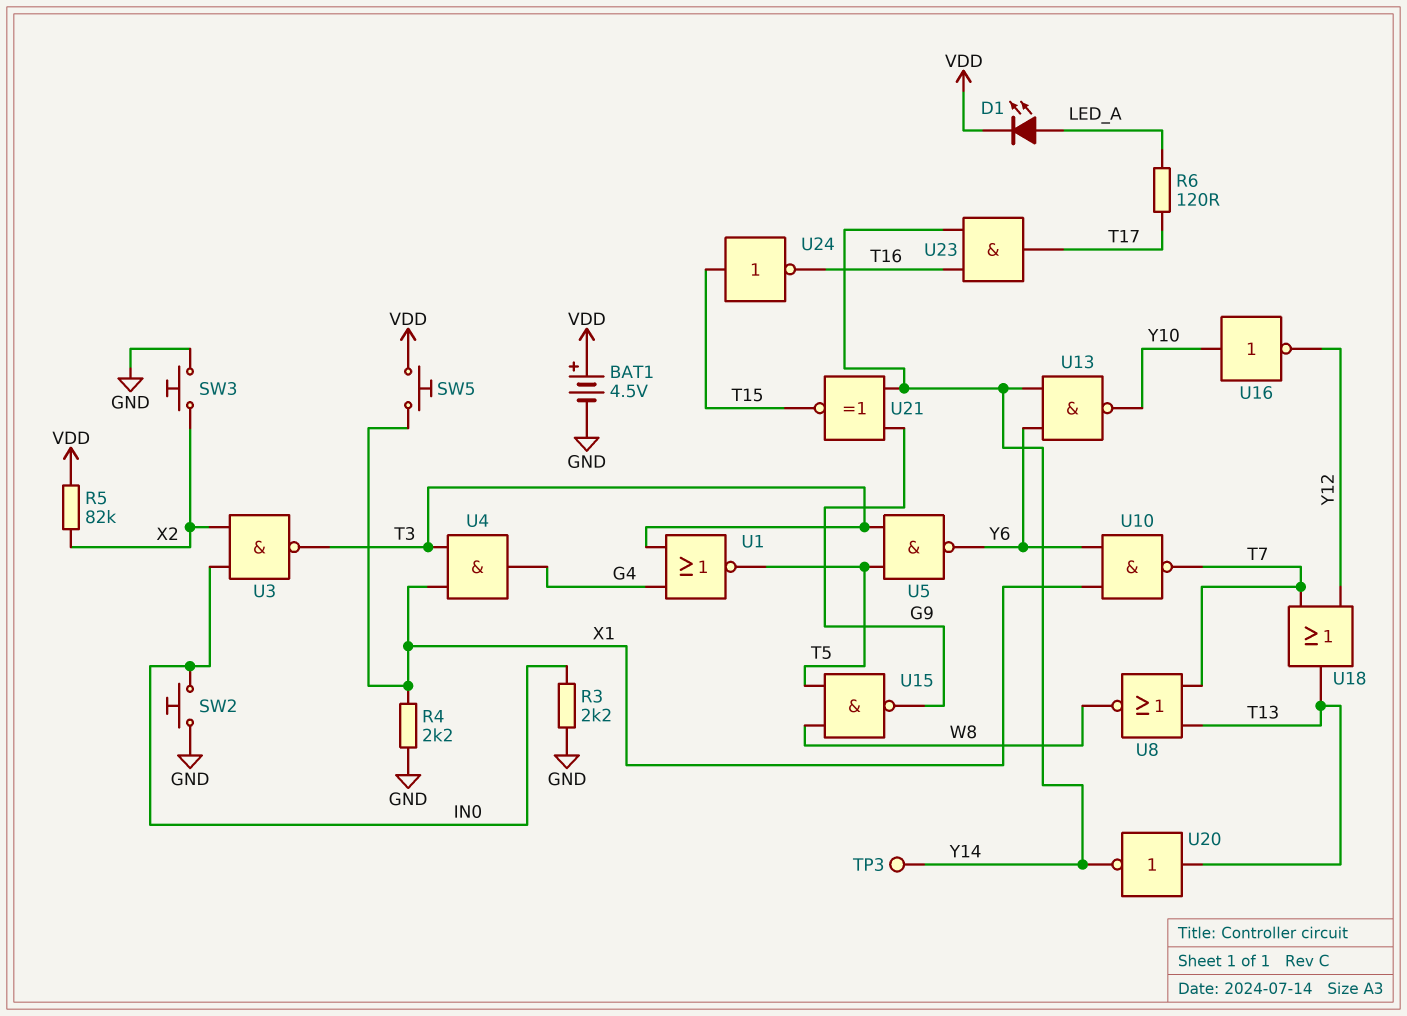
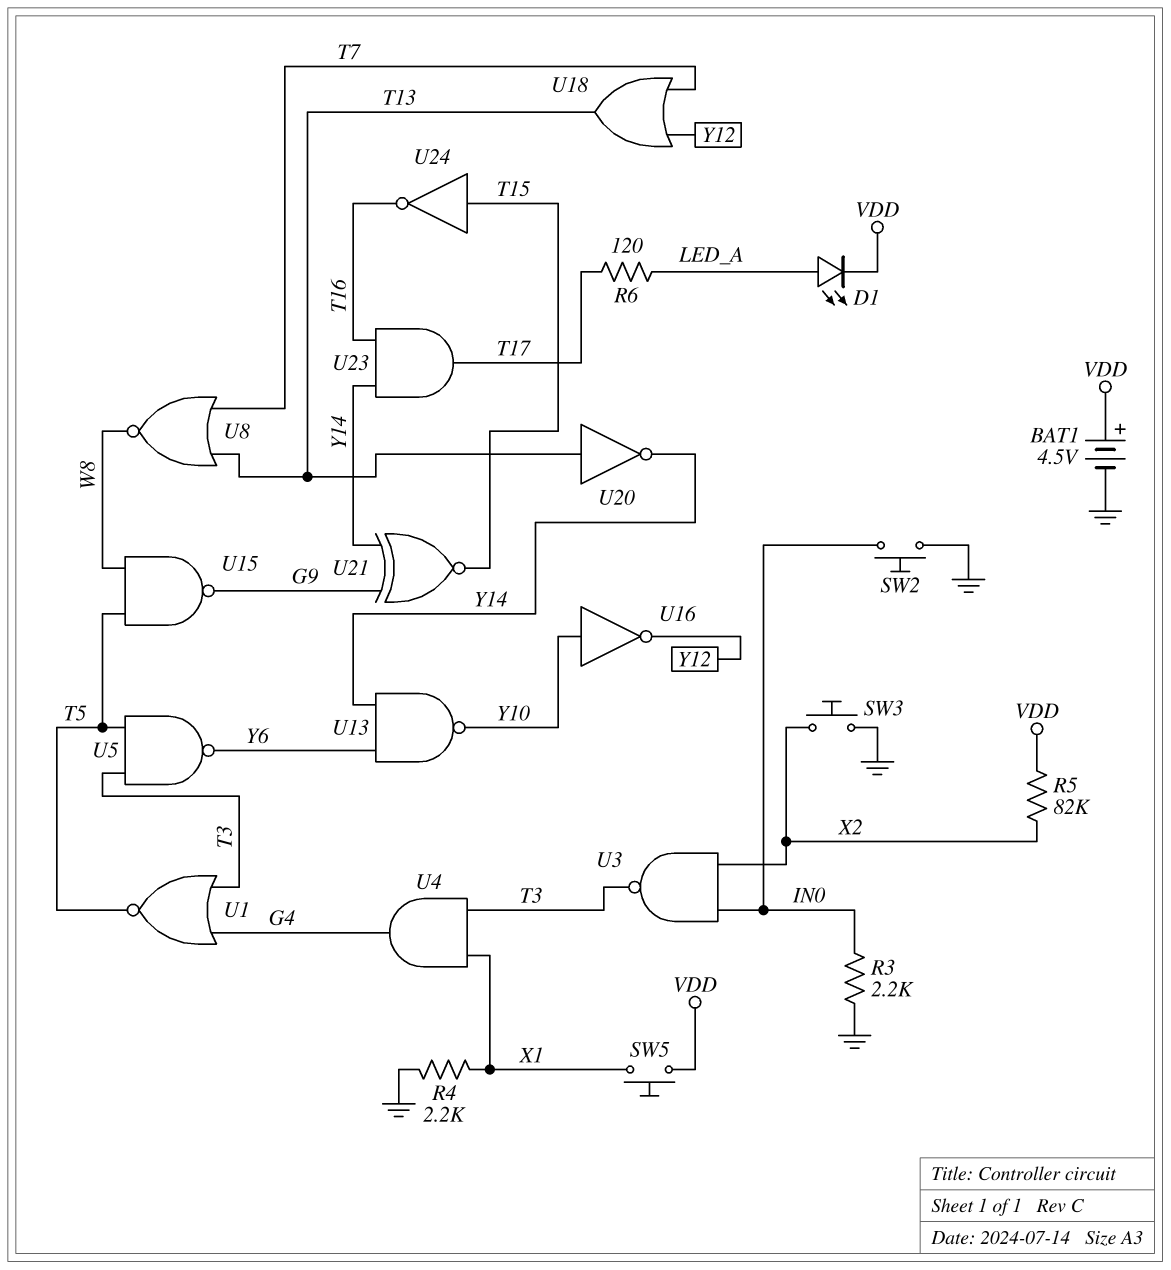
TP3: test point (Y14) -> none
U10: NAND (in X1, in Y6, out T7) -> none

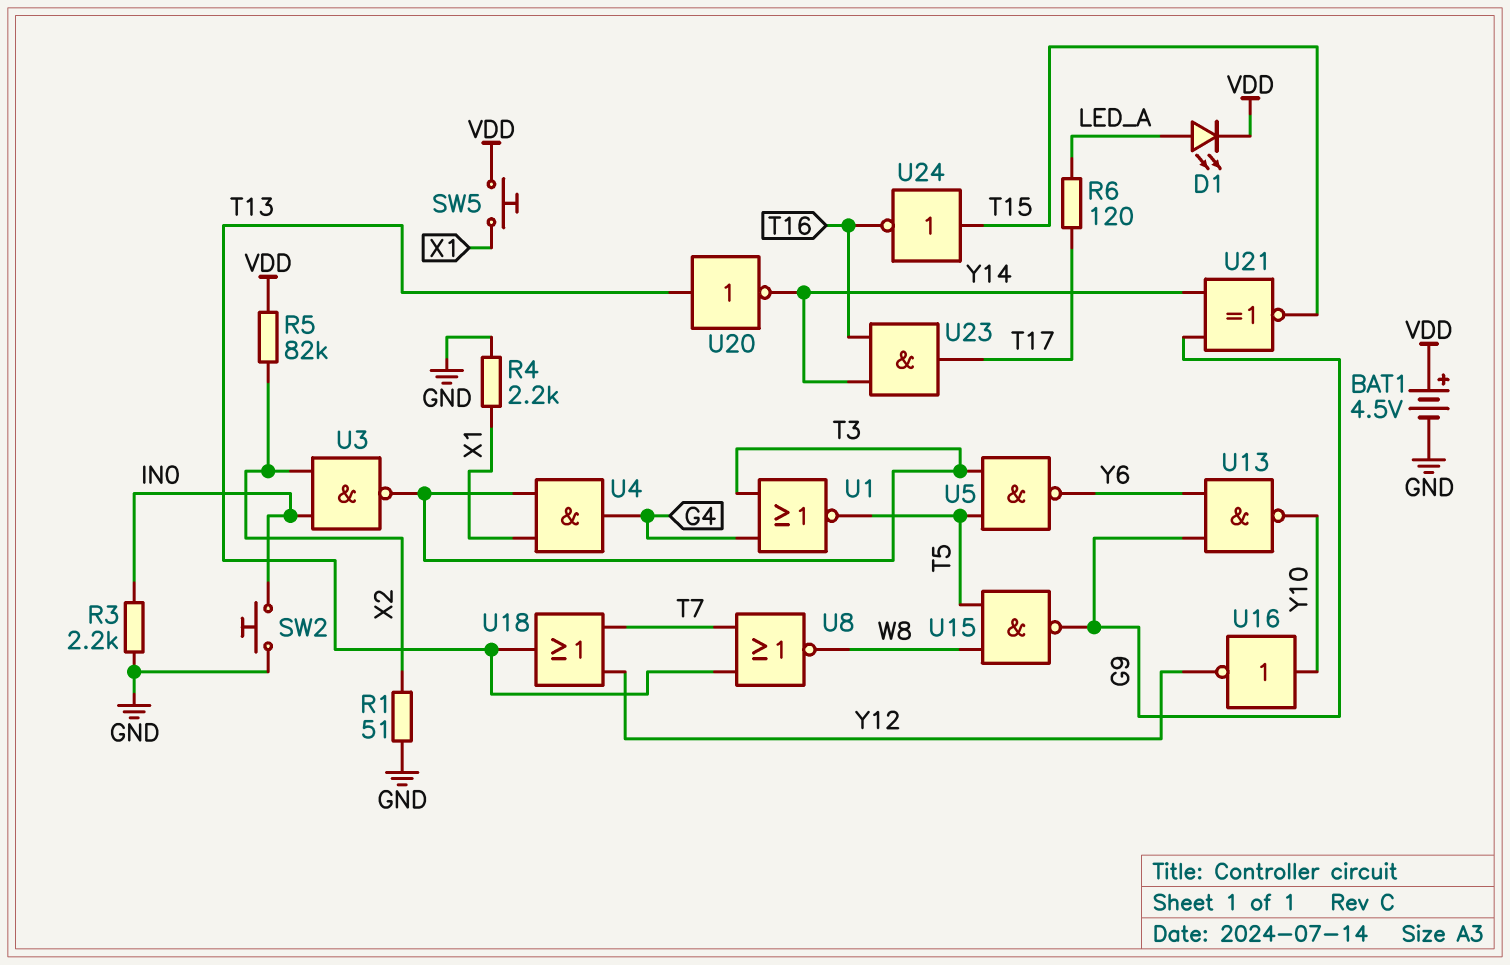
R1: none -> 51 (GND, X2)
SW3: button (GND, X2) -> none
U13: NAND (in Y6, in Y14, out Y10) -> NAND (in G9, in Y6, out Y10)

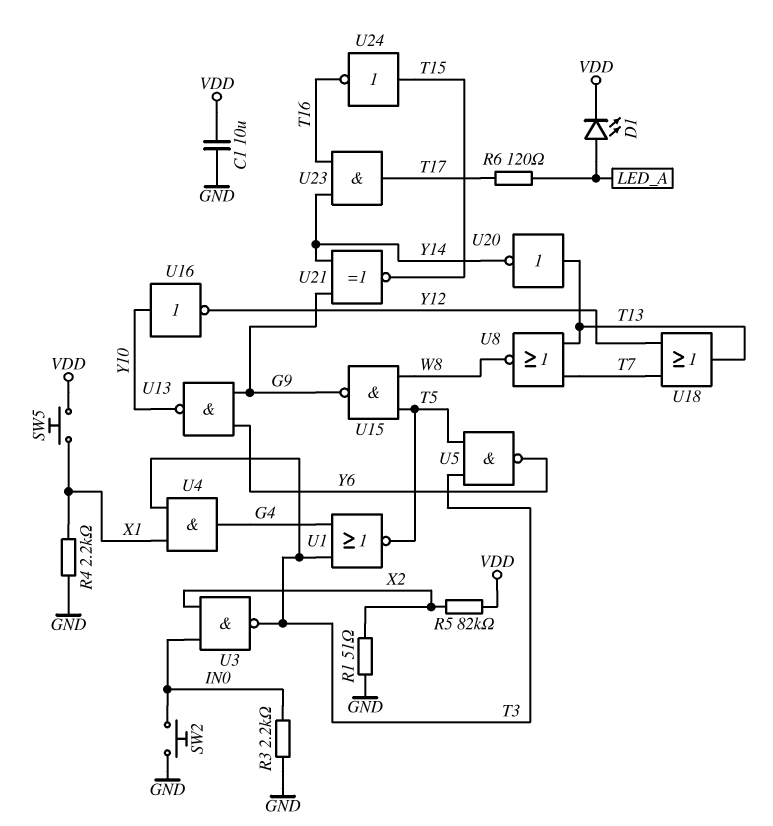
BAT1: 4.5V (plus VDD, minus GND) -> none
C1: none -> 10uF (GND, VDD)

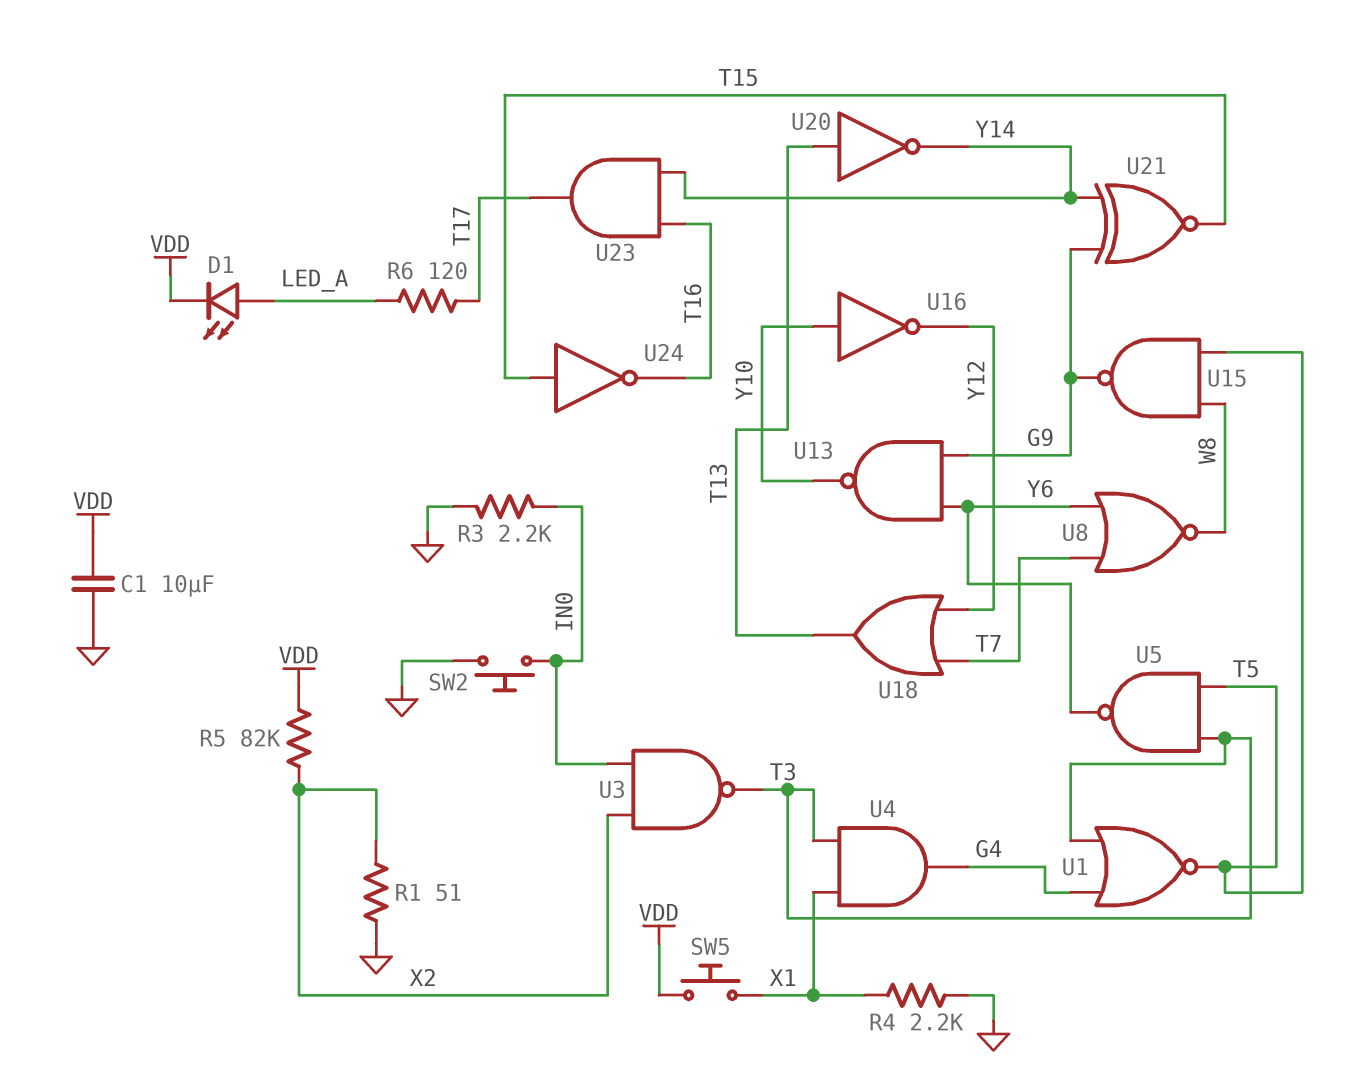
U8: NOR (in T7, in T13, out W8) -> NOR (in T7, in Y6, out W8)

